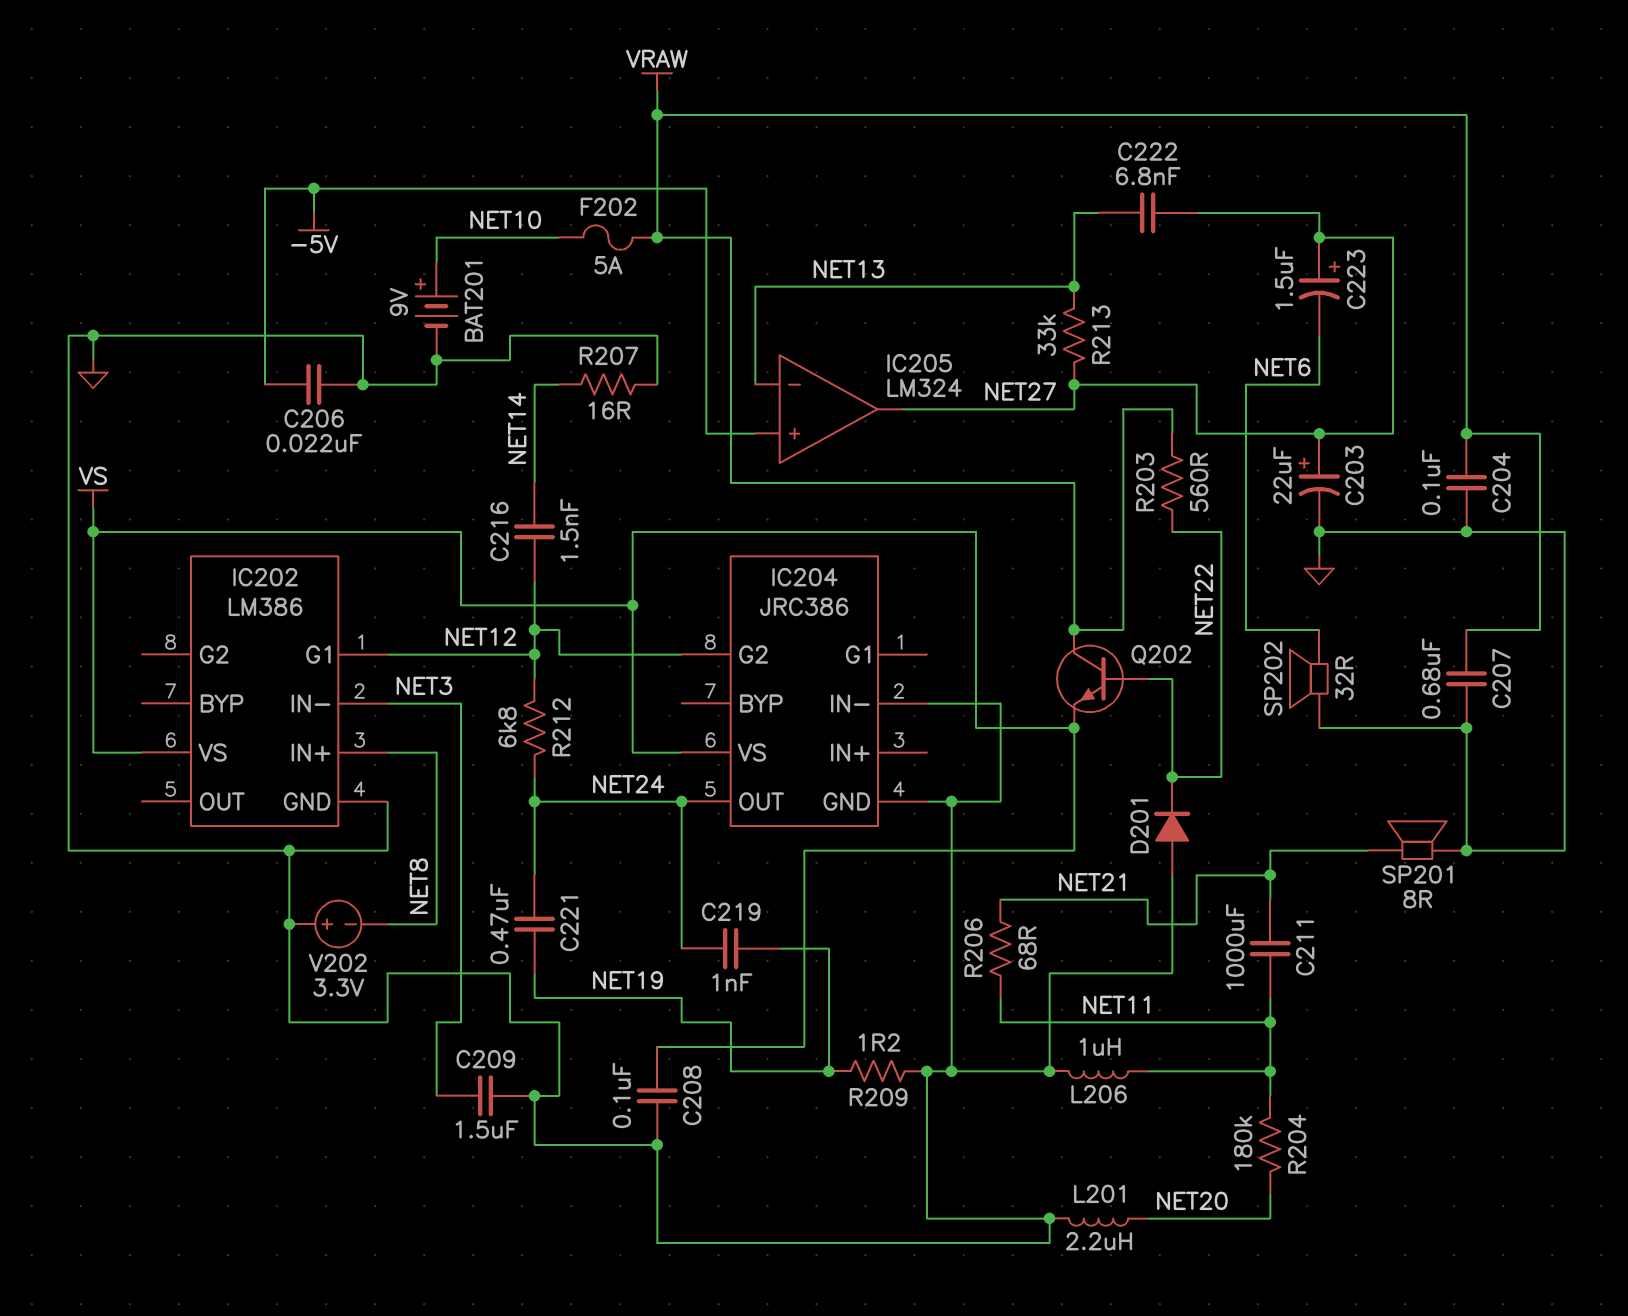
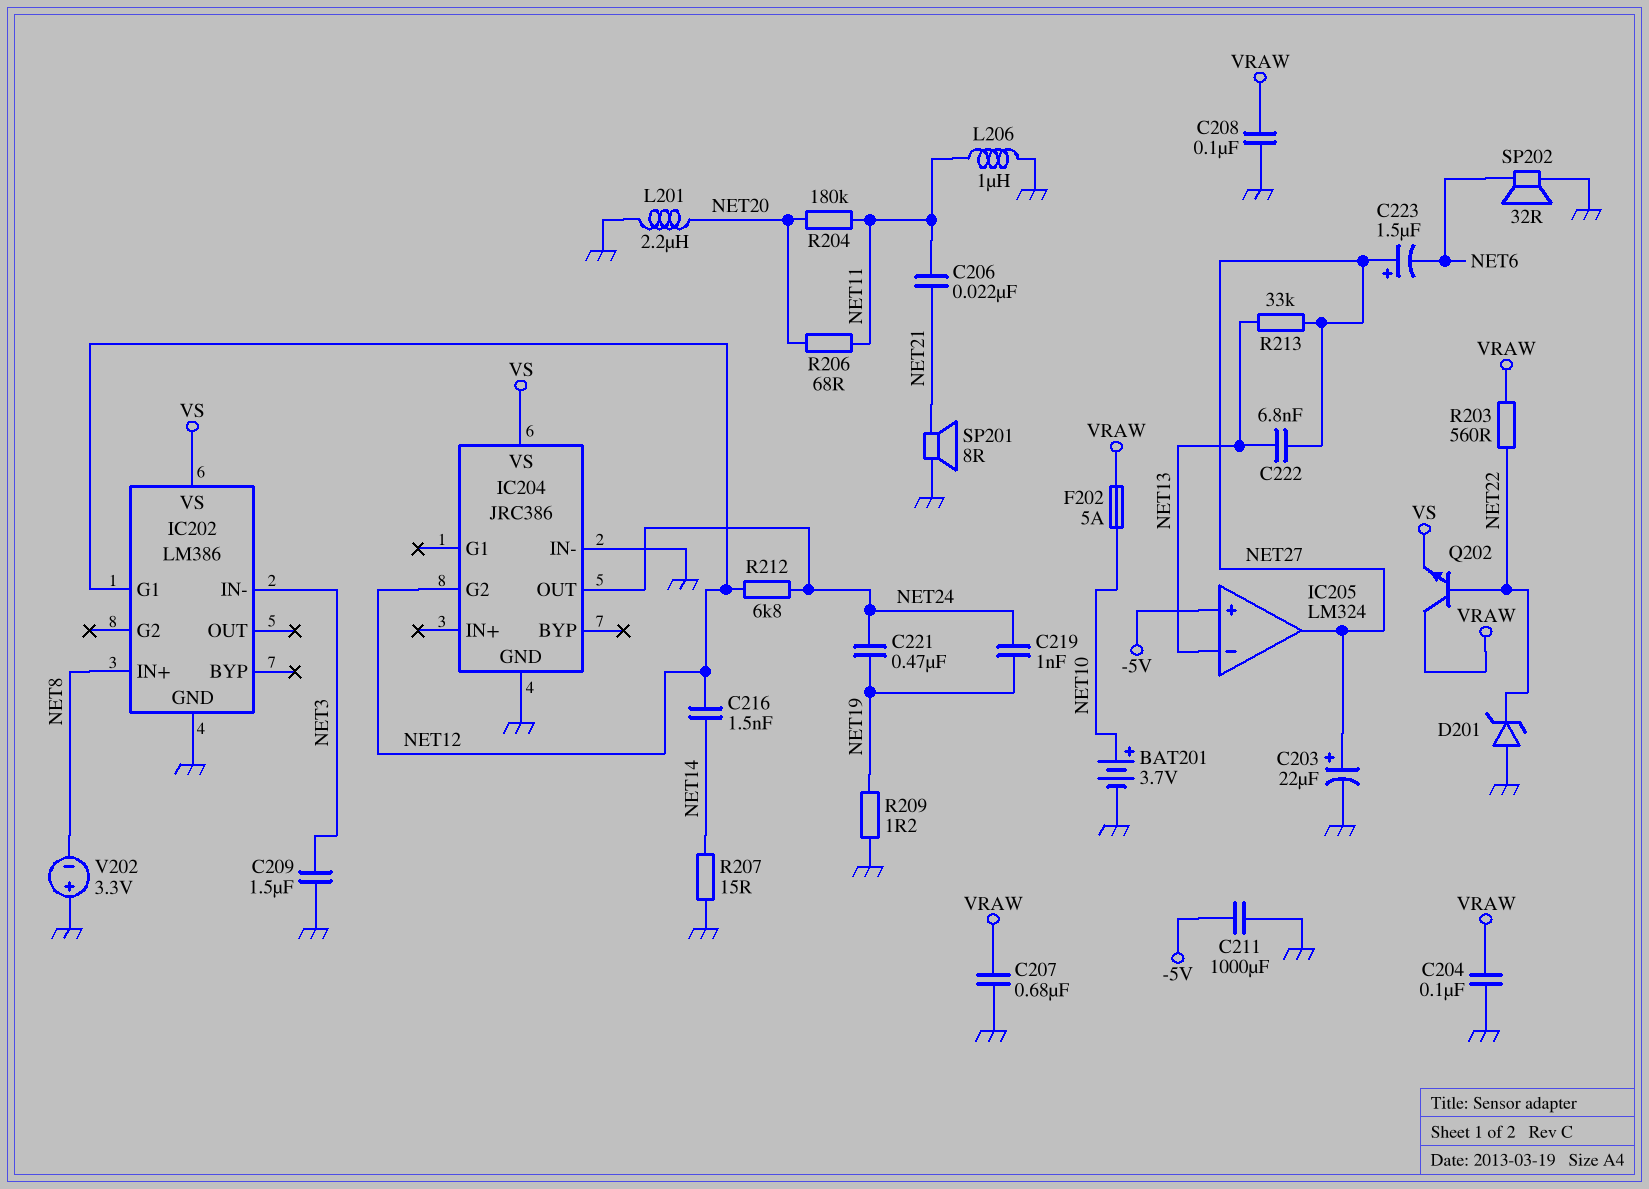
BAT201: 9V (plus NET10, minus GND) -> 3.7V (plus NET10, minus GND)
C206: 22nF (-5V, GND) -> 22nF (NET11, NET21)
C208: 100nF (GND, VS) -> 100nF (GND, VRAW)
C211: 1000uF (NET11, NET21) -> 1000uF (-5V, GND)
D201: diode (A GND, K NET22) -> zener (A GND, K NET22)
R206: 68 (NET11, NET21) -> 68 (NET11, NET20)
R207: 16 (GND, NET14) -> 15 (GND, NET14)

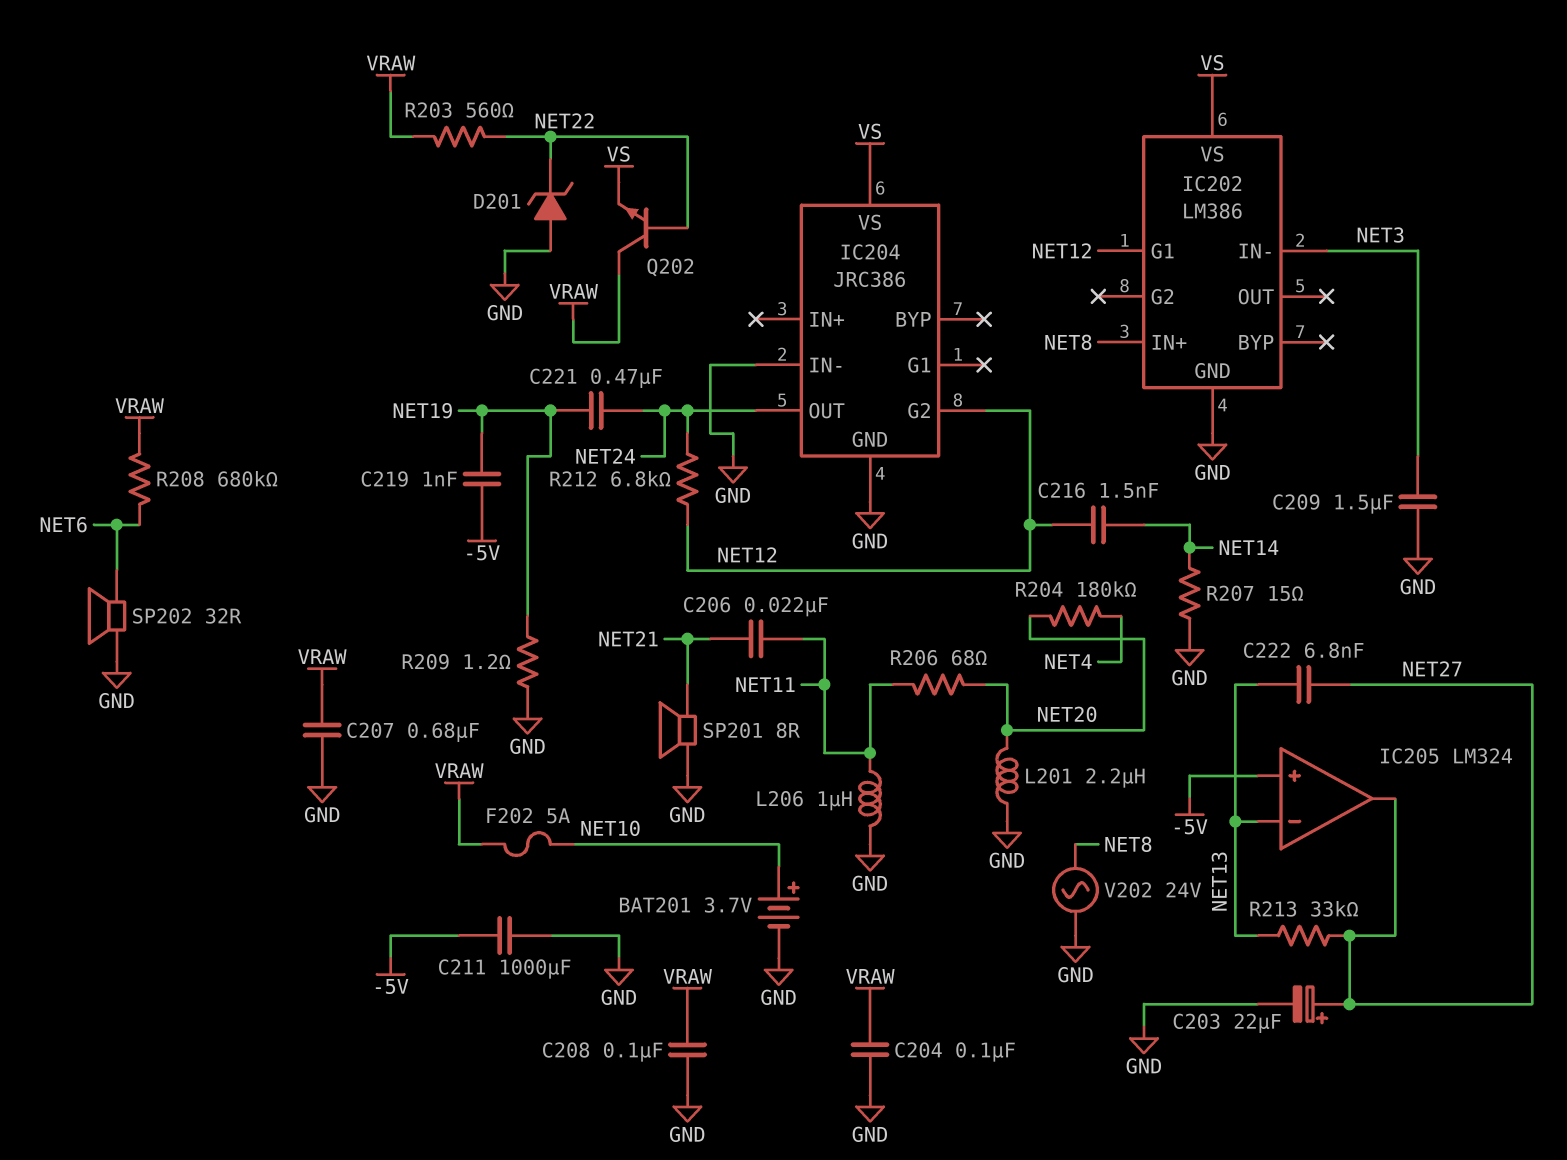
C219: 1nF (NET19, NET24) -> 1nF (-5V, NET19)
C223: 1.5uF (plus NET27, minus NET6) -> none
R204: 180k (NET11, NET20) -> 180k (NET4, NET20)
R208: none -> 680k (NET6, VRAW)
V202: 3.3V (plus GND, minus NET8) -> AC 24V (GND, NET8)

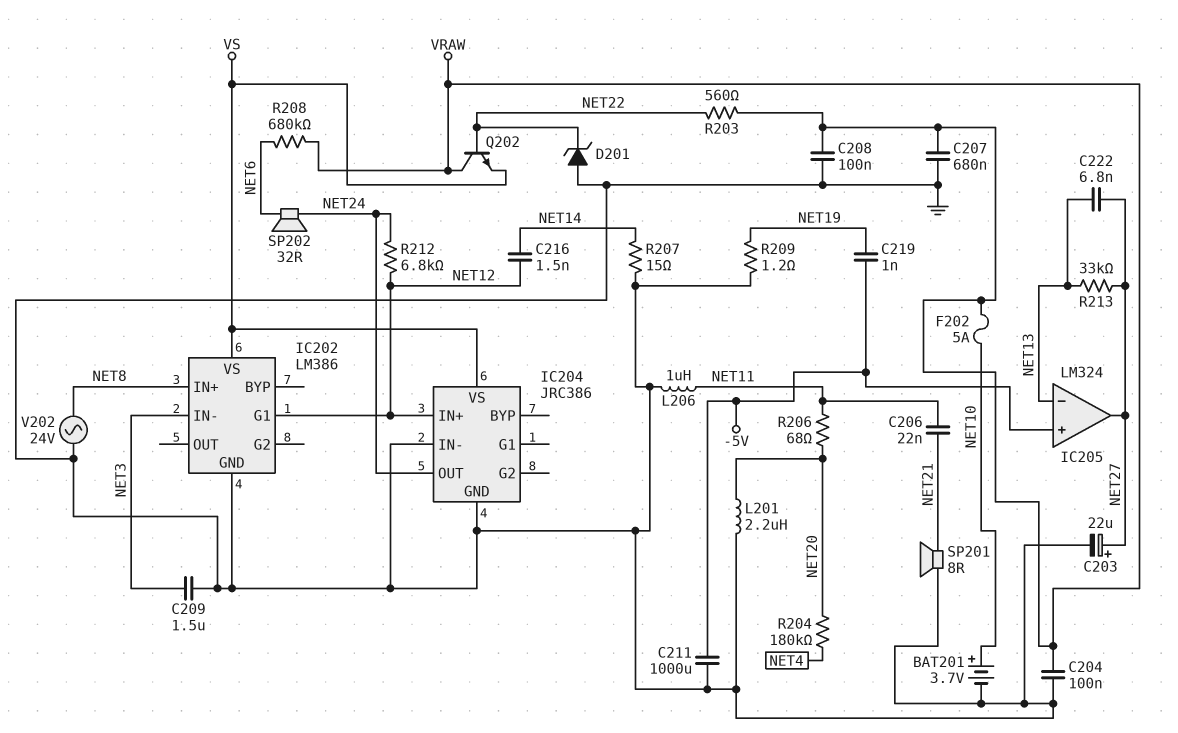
C221: 470nF (NET19, NET24) -> none
IC204 pin G2: NET12 -> none
IC204 pin IN+: none -> NET12
SP202: speaker 32R (GND, NET6) -> speaker 32R (NET6, NET24)

